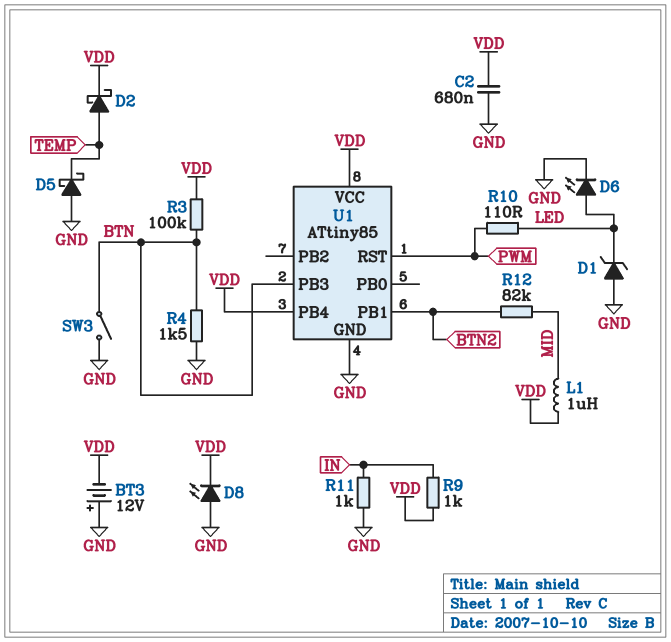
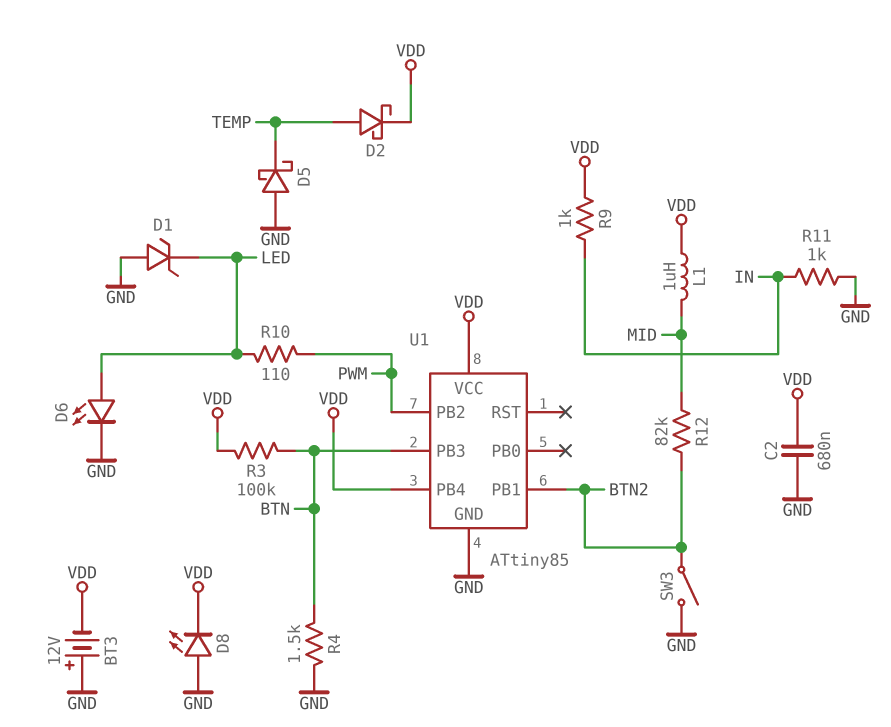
SW3: switch (BTN, GND) -> switch (BTN2, GND)
U1 pin PB2: none -> PWM
U1 pin RST: PWM -> none

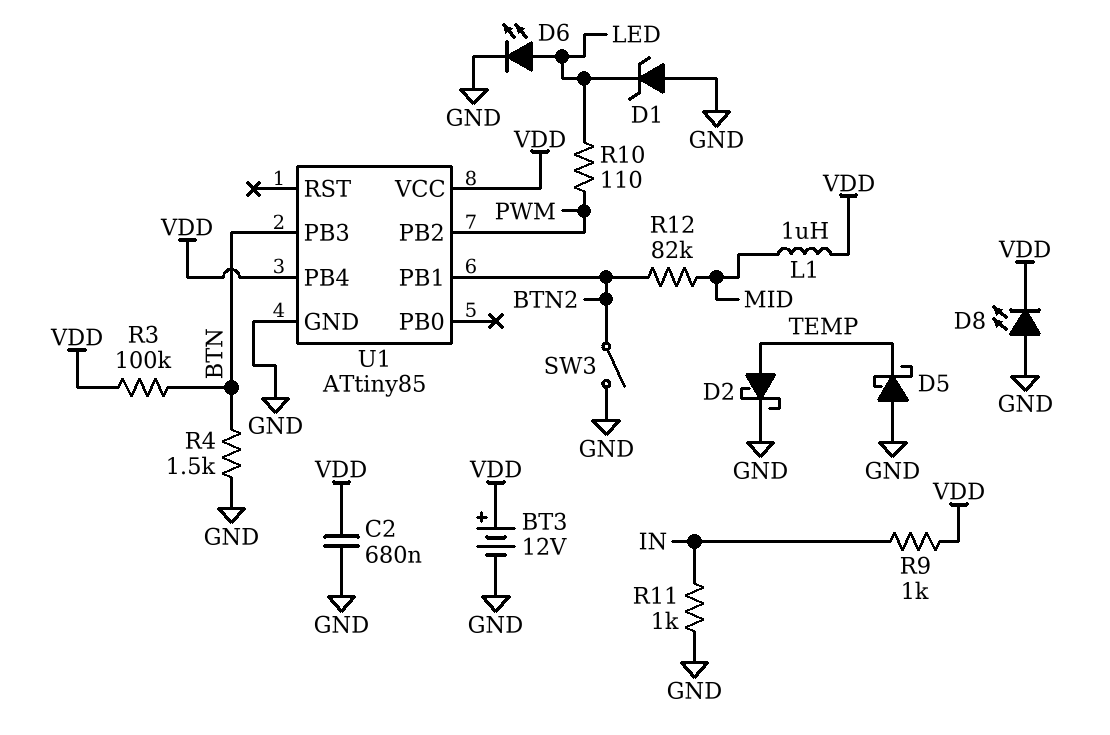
BT3: 12V (plus GND, minus VDD) -> 12V (plus VDD, minus GND)
D2: schottky (A TEMP, K VDD) -> schottky (A TEMP, K GND)

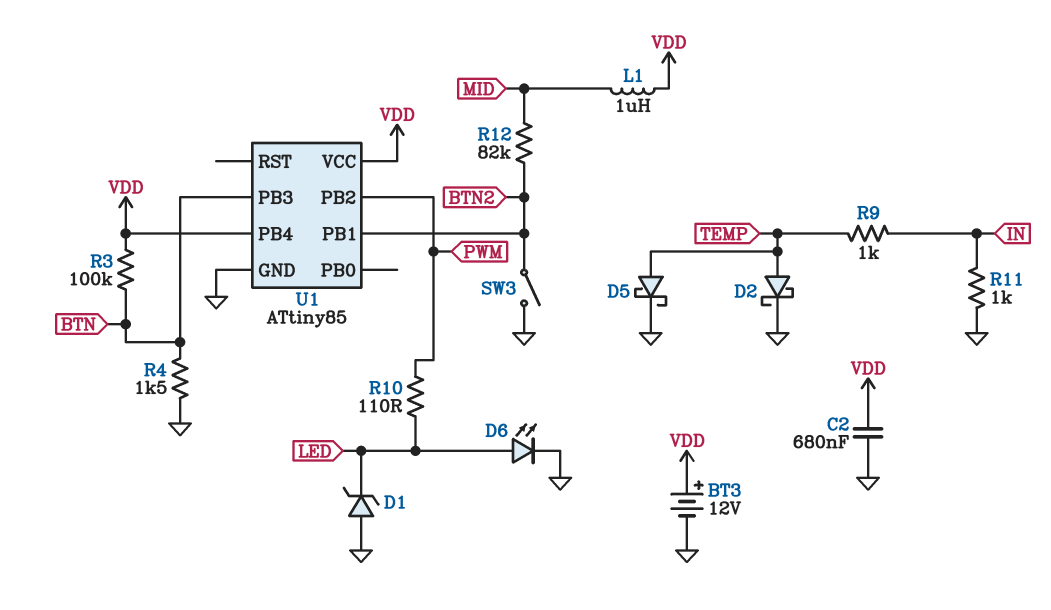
D5: schottky (A GND, K TEMP) -> schottky (A TEMP, K GND)
D8: LED (A GND, K VDD) -> none
R9: 1k (IN, VDD) -> 1k (IN, TEMP)

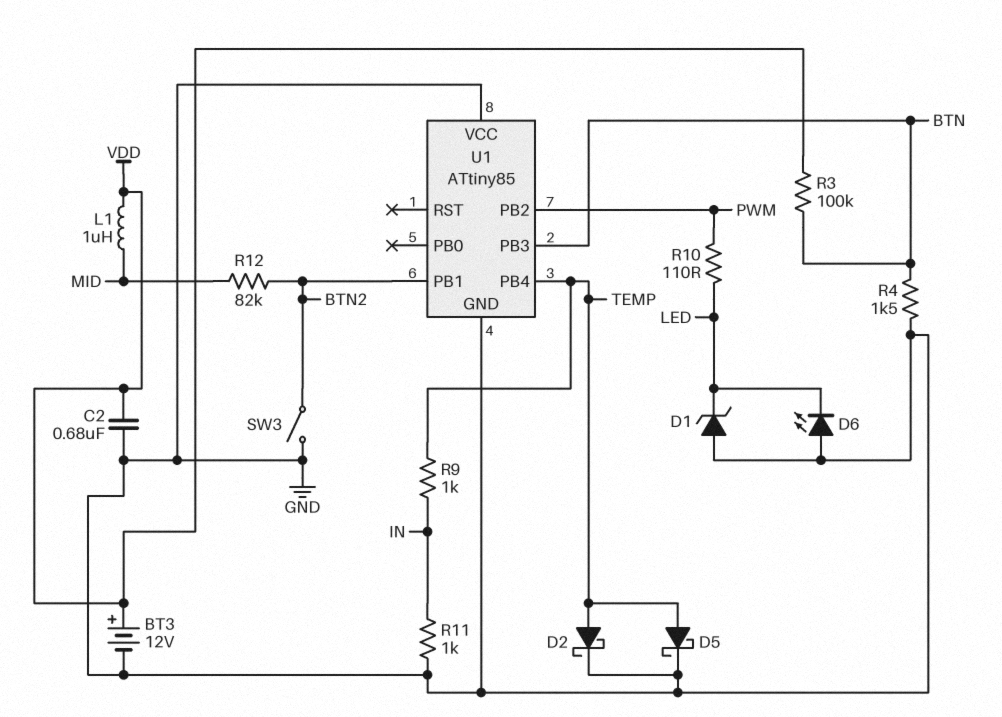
D6: LED (A LED, K GND) -> LED (A GND, K LED)
U1 pin PB4: VDD -> TEMP
U1 pin VCC: VDD -> GND

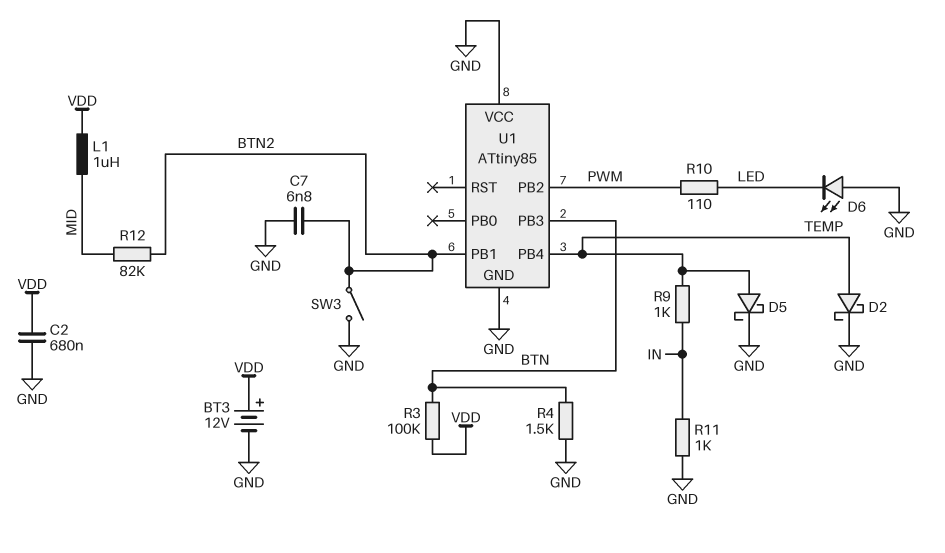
C7: none -> 6.8nF (BTN2, GND)
D1: zener (A GND, K LED) -> none

